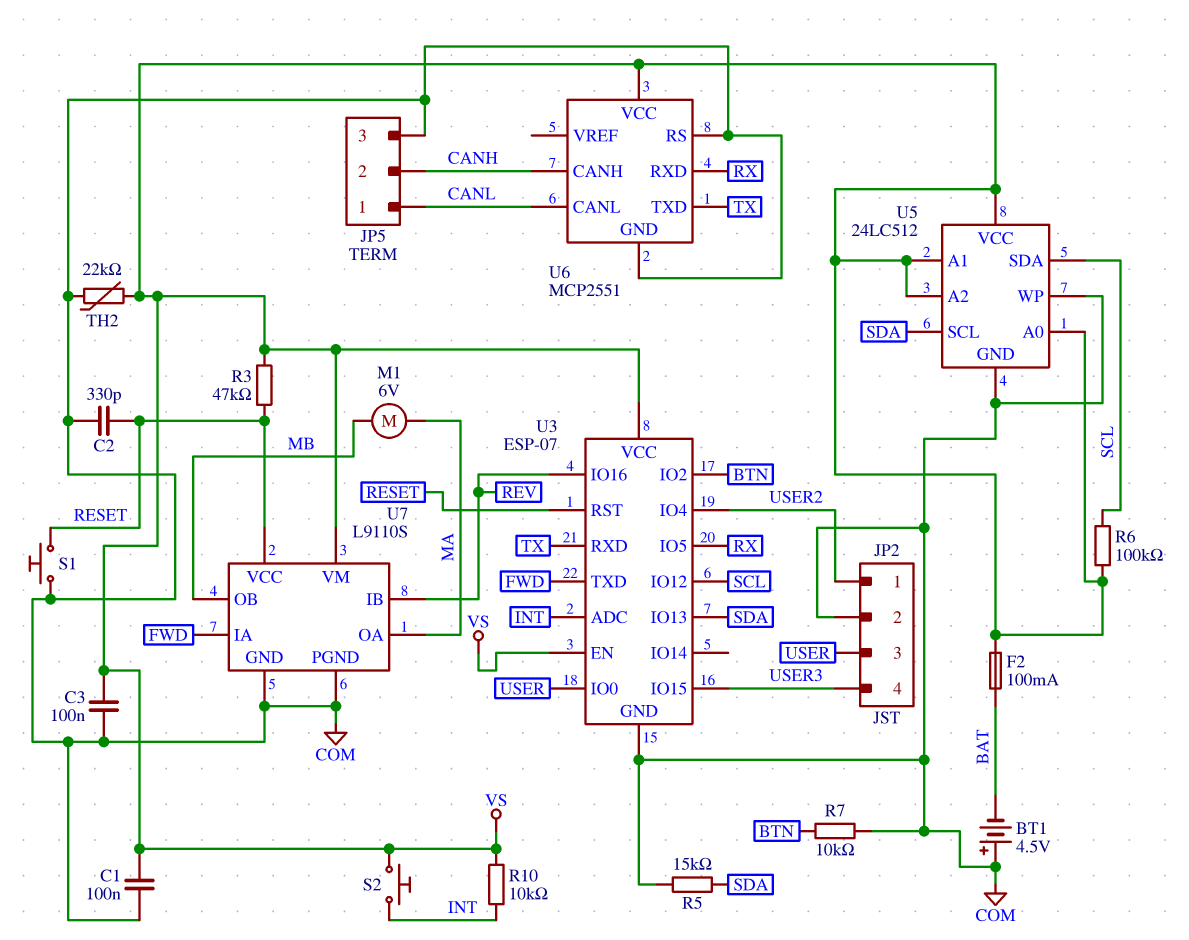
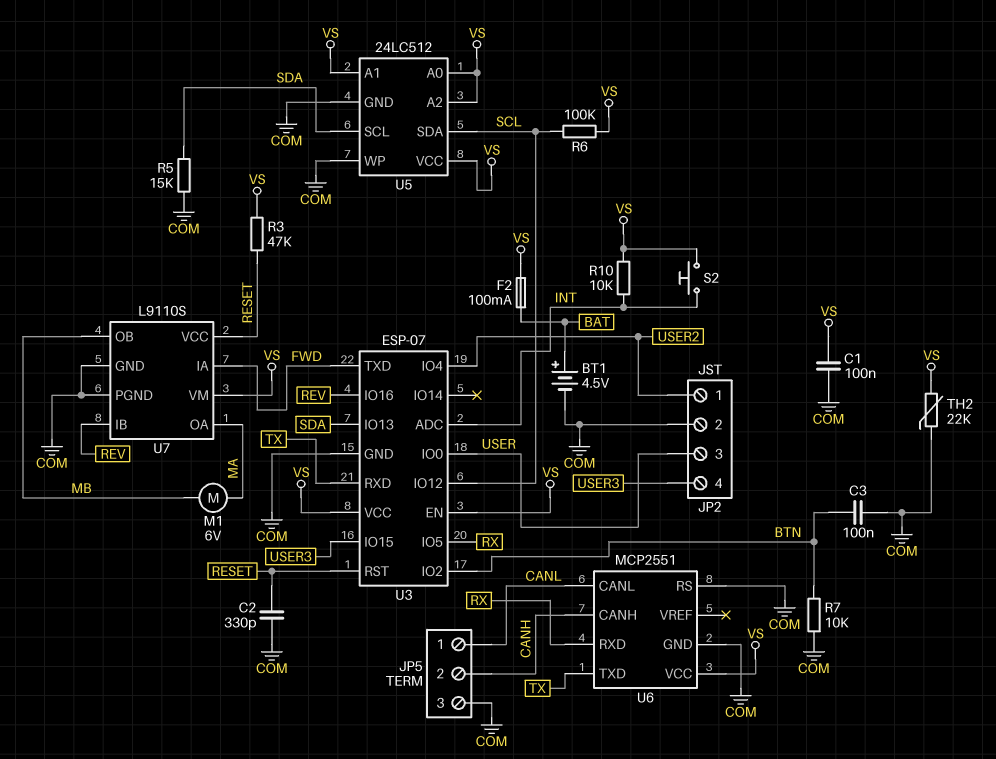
BT1: 4.5V (plus COM, minus BAT) -> 4.5V (plus BAT, minus COM)
C3: 100nF (COM, VS) -> 100nF (BTN, COM)
S1: button (COM, RESET) -> none

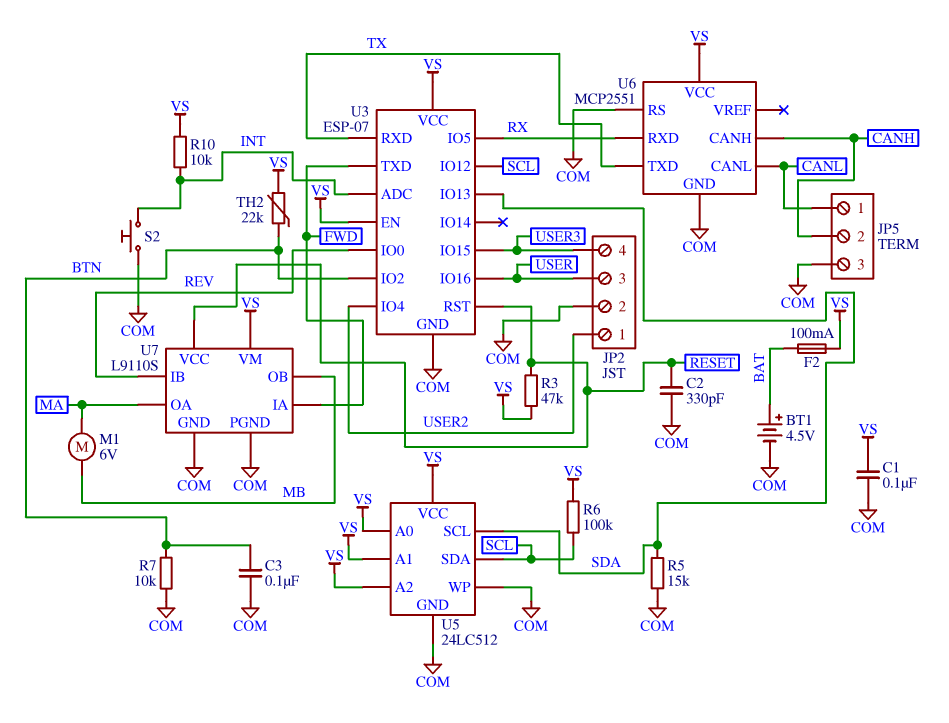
S2: button (INT, VS) -> button (COM, INT)
TH2: 22k (COM, VS) -> 22k (BTN, VS)
U3 pin IO0: USER -> REV
U3 pin IO16: REV -> USER

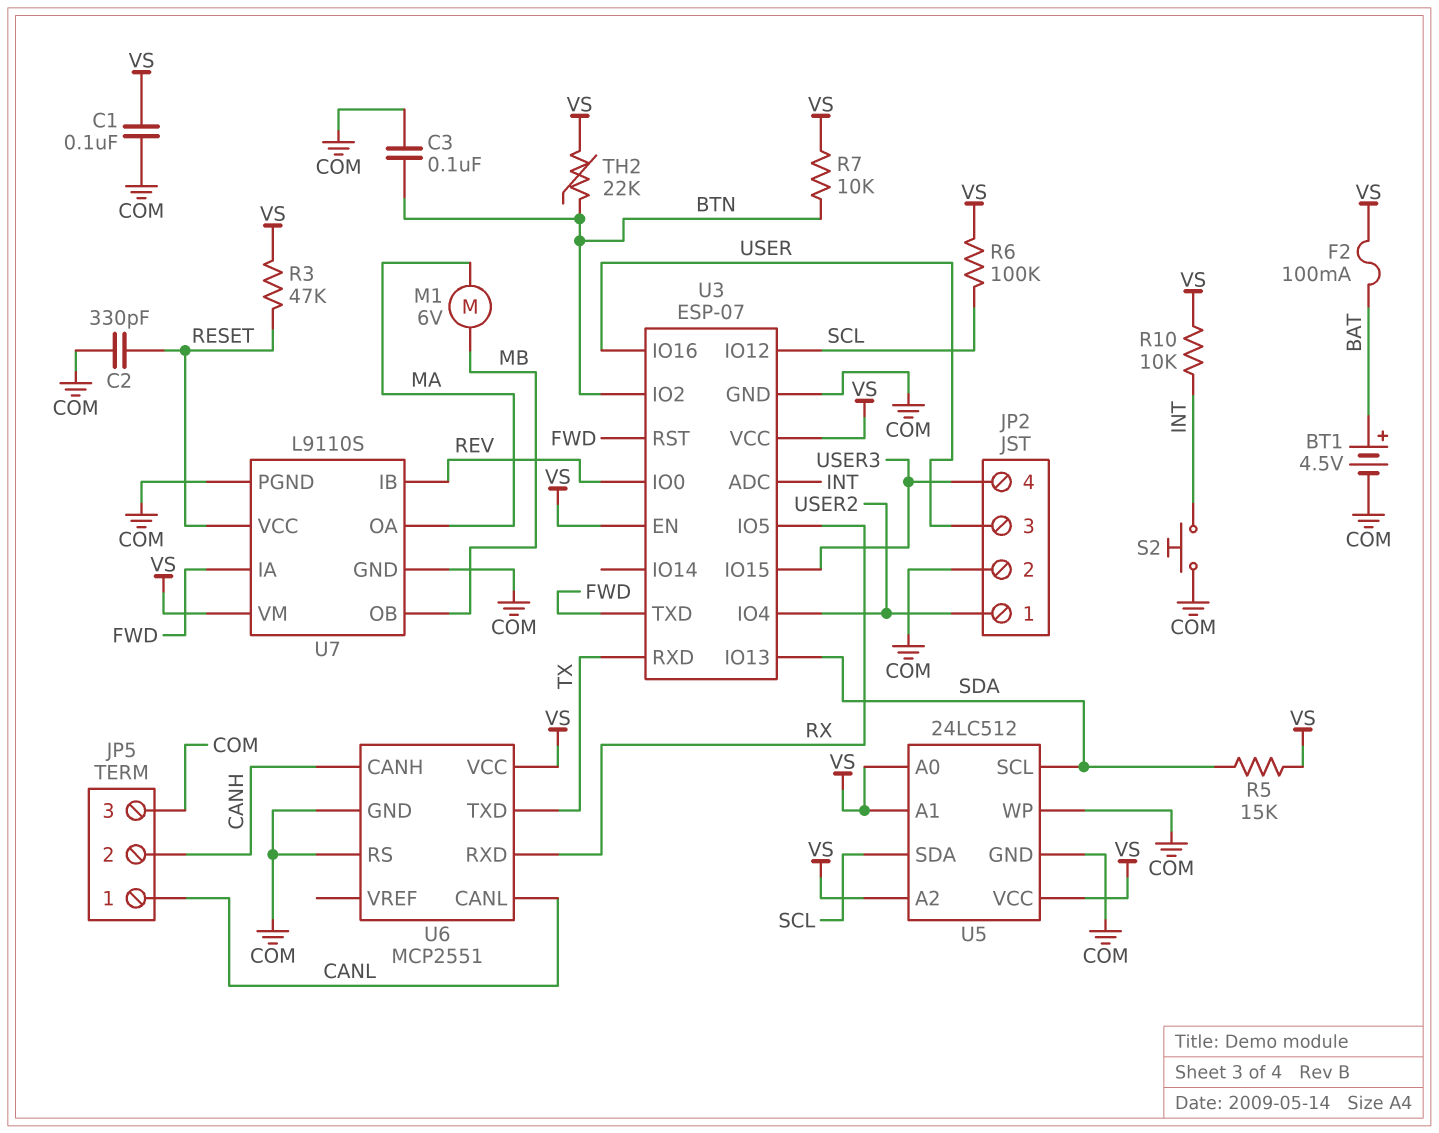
R5: 15k (COM, SDA) -> 15k (SDA, VS)
R7: 10k (BTN, COM) -> 10k (BTN, VS)
U3 pin RST: RESET -> FWD

